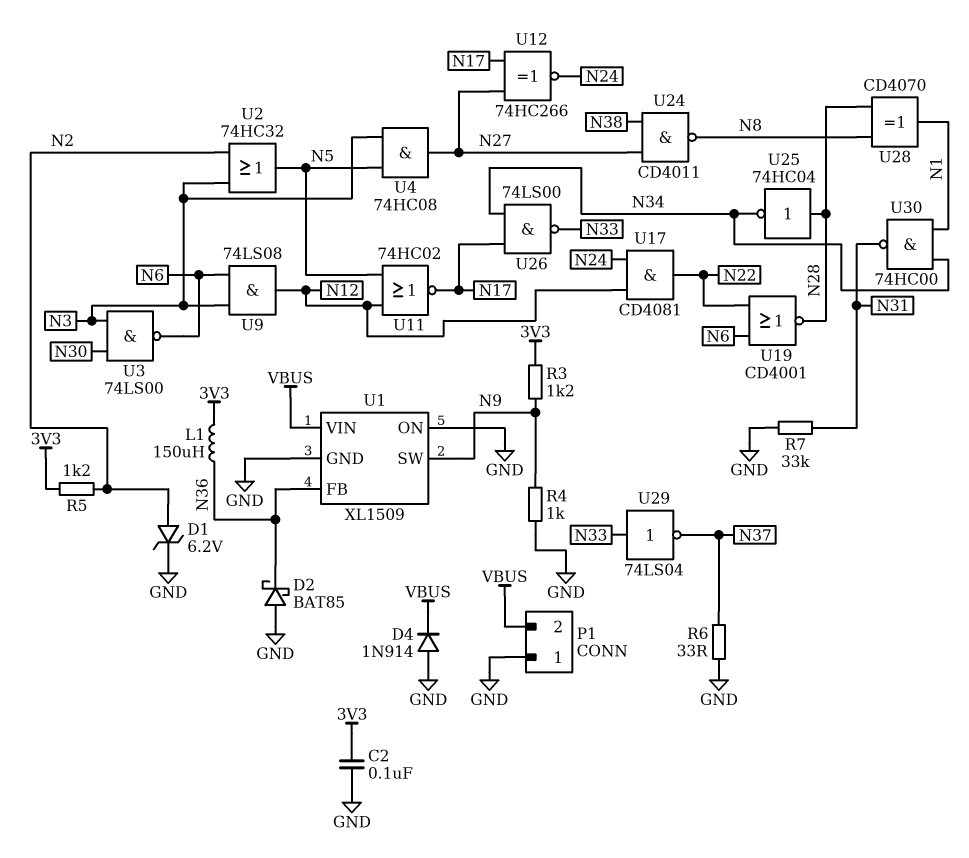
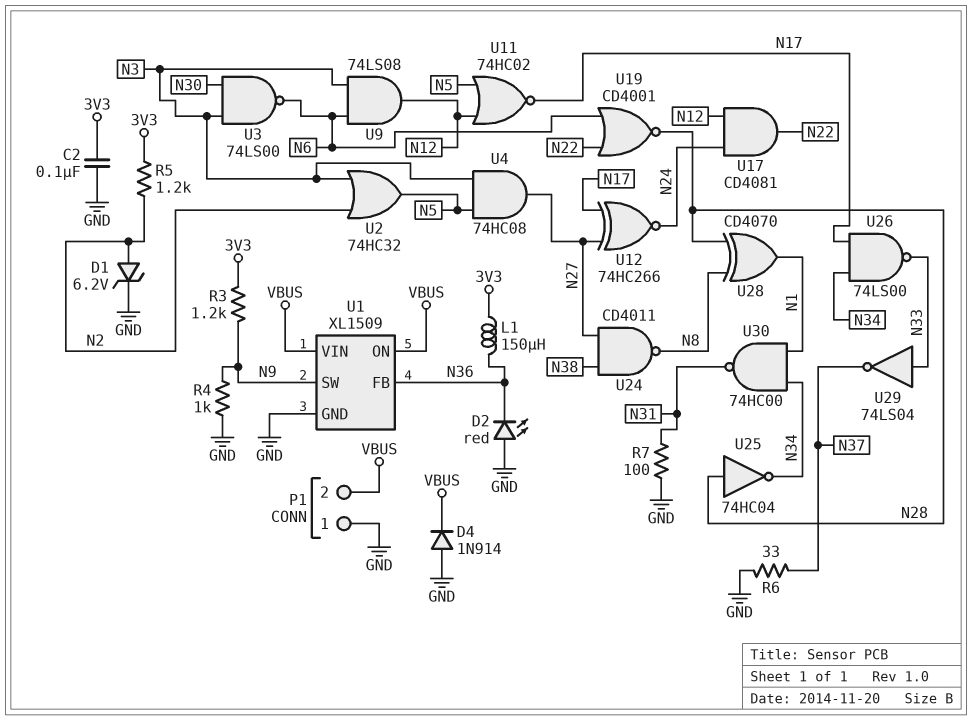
D2: schottky BAT85 (A GND, K N36) -> LED red (A GND, K N36)
R7: 33k (GND, N31) -> 100 (GND, N31)
U1 pin ON: GND -> VBUS

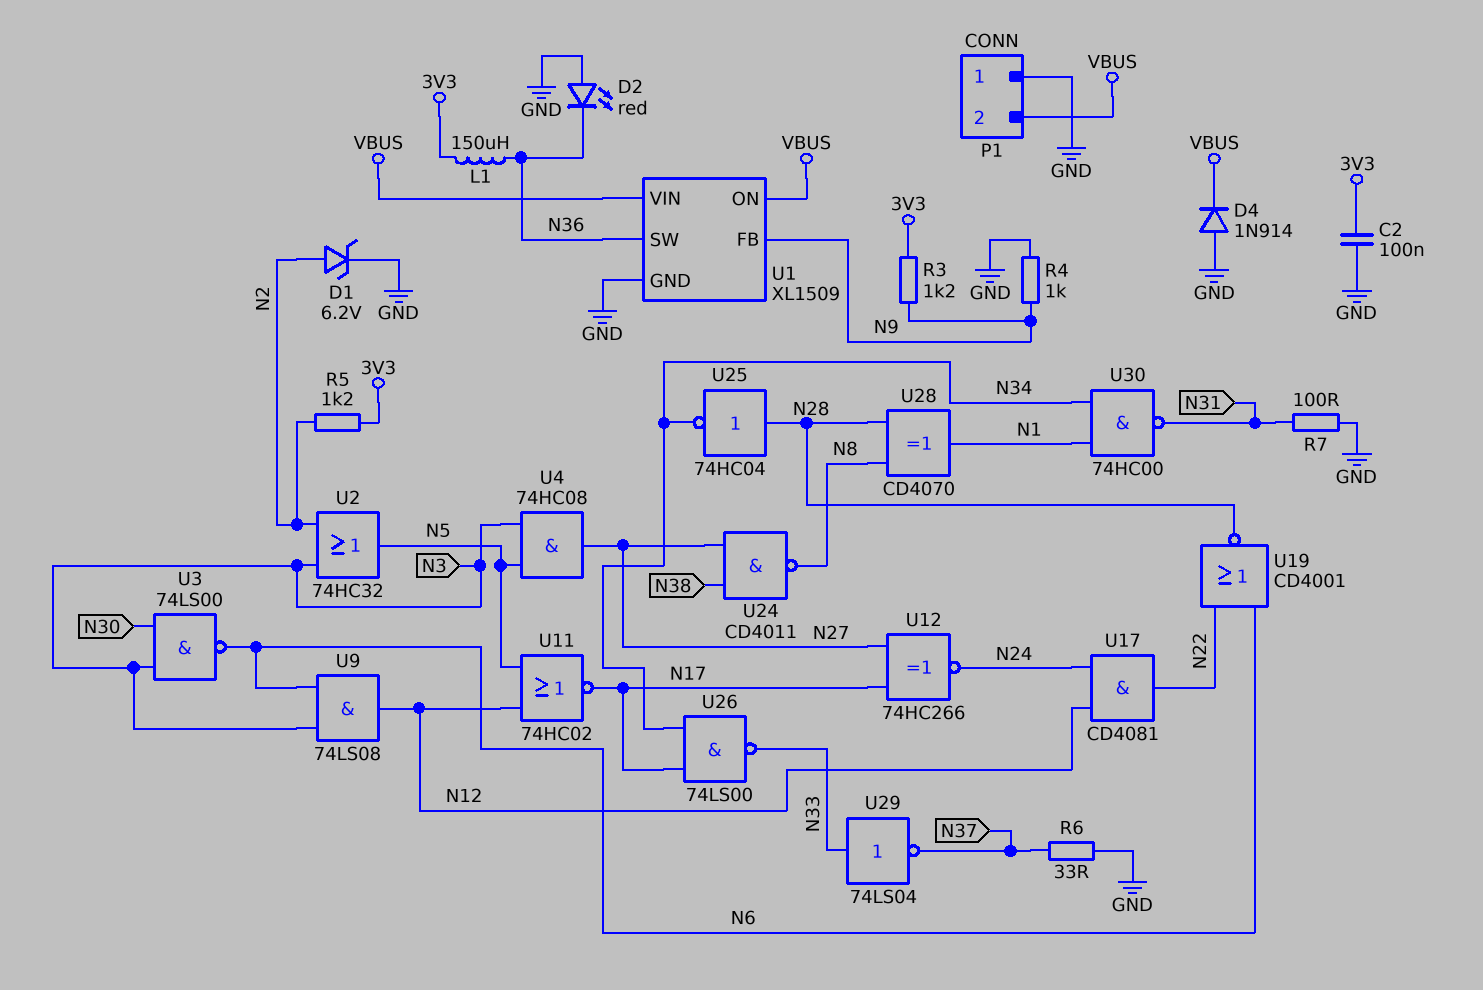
U1 pin FB: N36 -> N9
U1 pin SW: N9 -> N36

